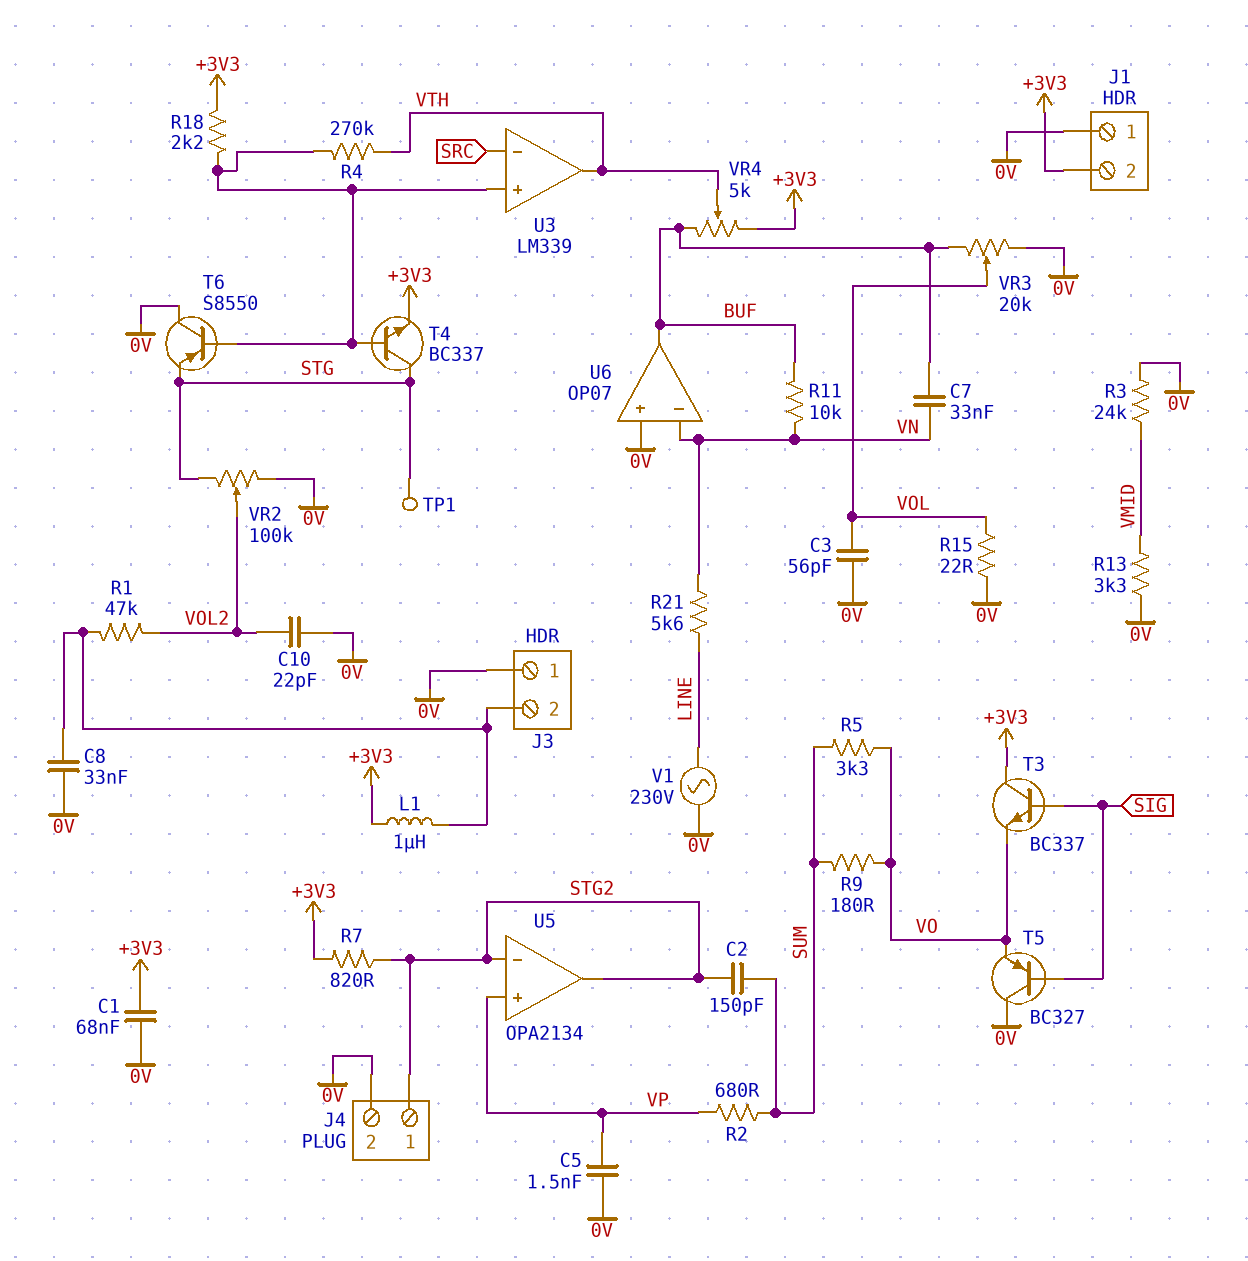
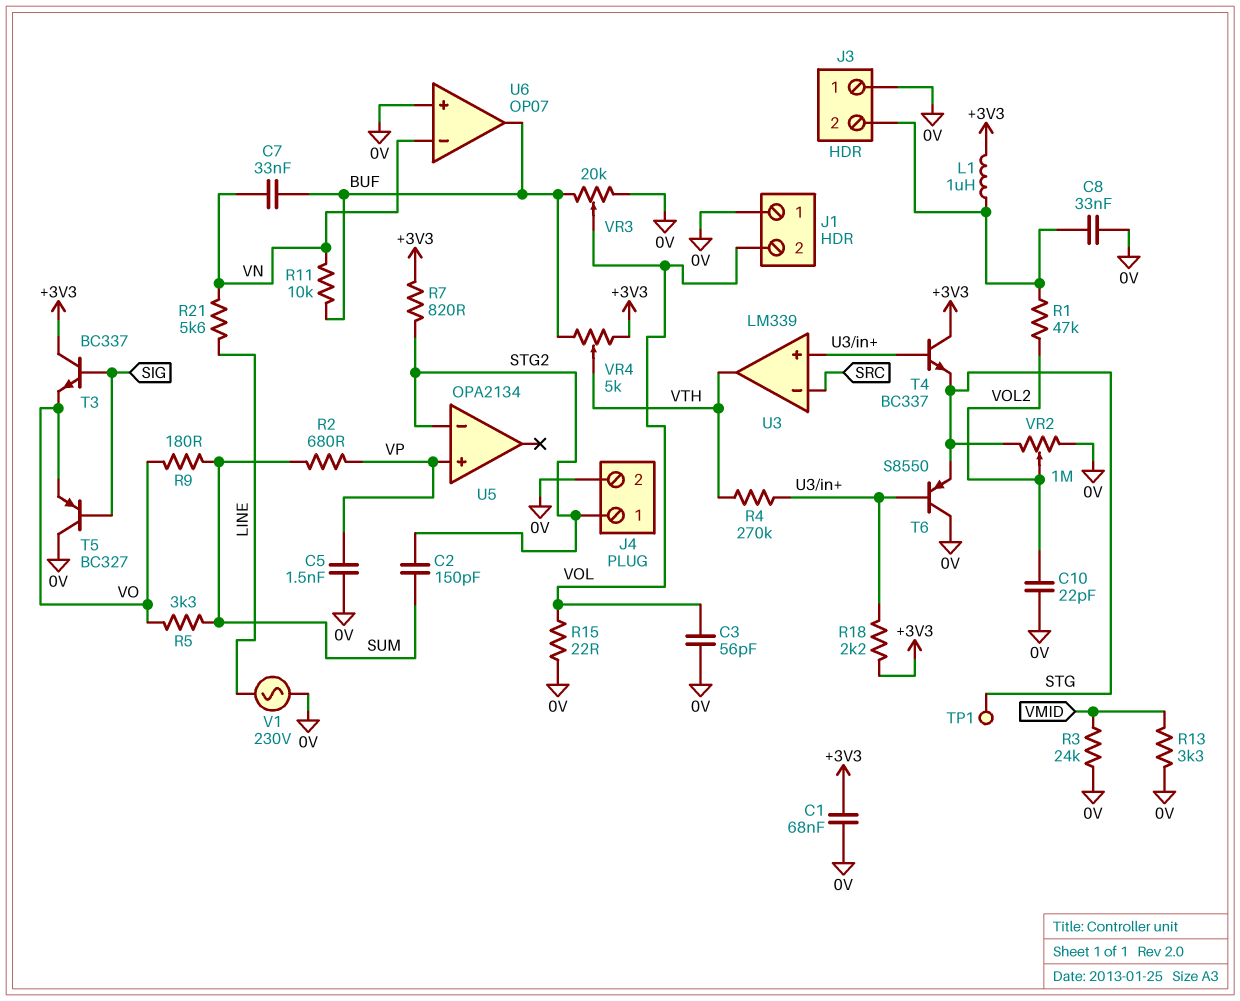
J1 pin 2: +3V3 -> VOL
T4: NPN BC337 (B U3/in+, C STG, E +3V3) -> NPN BC337 (B U3/in+, C +3V3, E STG)
U5 pin out: STG2 -> none
VR2: 100k (0V, STG, wiper VOL2) -> 1M (0V, STG, wiper VOL2)

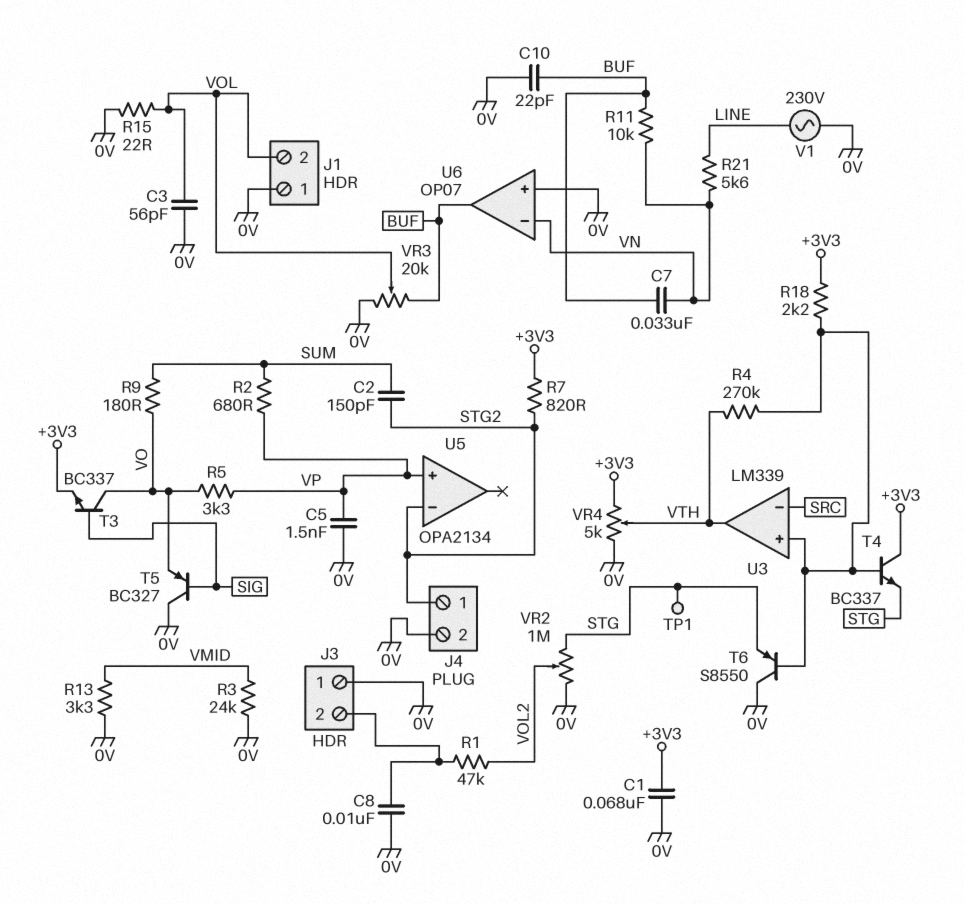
C8: 33nF (0V, J3/2) -> 10nF (0V, J3/2)
C10: 22pF (0V, VOL2) -> 22pF (0V, BUF)
L1: 1uH (+3V3, J3/2) -> none
R5: 3.3k (SUM, VO) -> 3.3k (VO, VP)
T3: NPN BC337 (B SIG, C +3V3, E VO) -> NPN BC337 (B SIG, C VO, E +3V3)
VR4: 5k (+3V3, BUF, wiper VTH) -> 5k (+3V3, 0V, wiper VTH)

